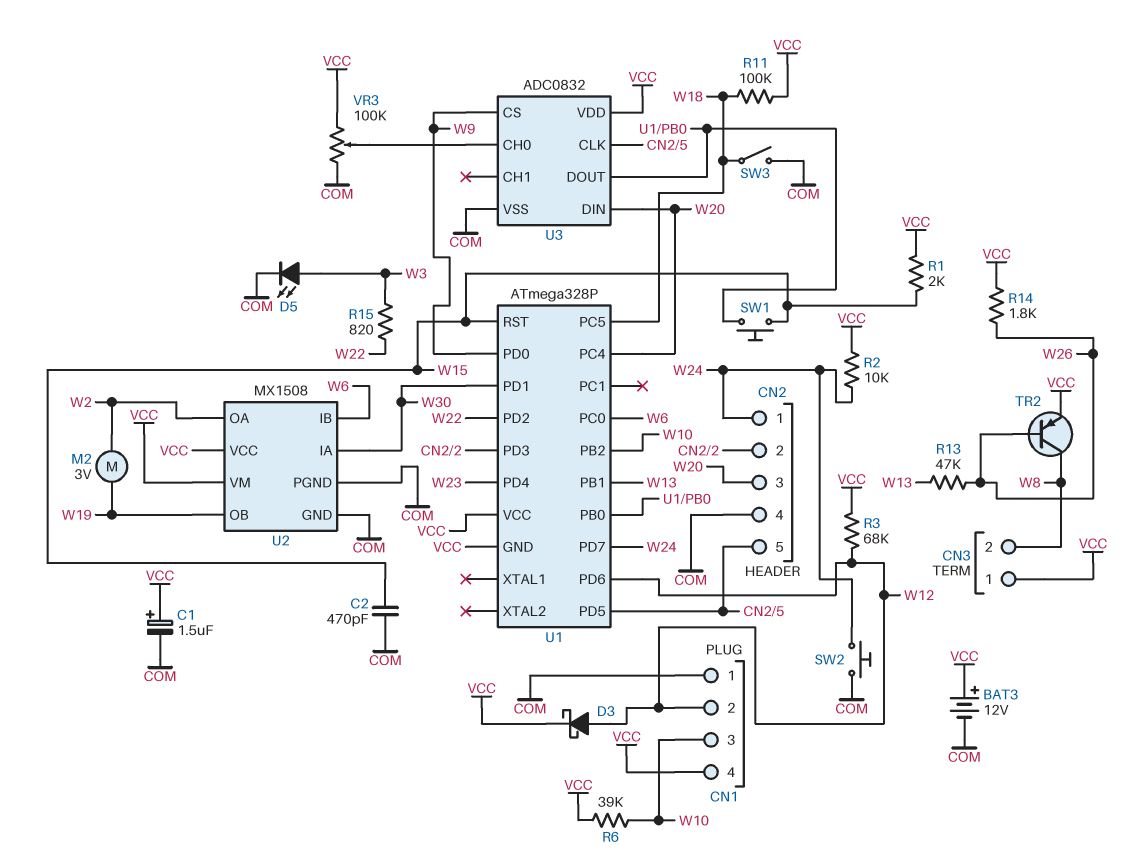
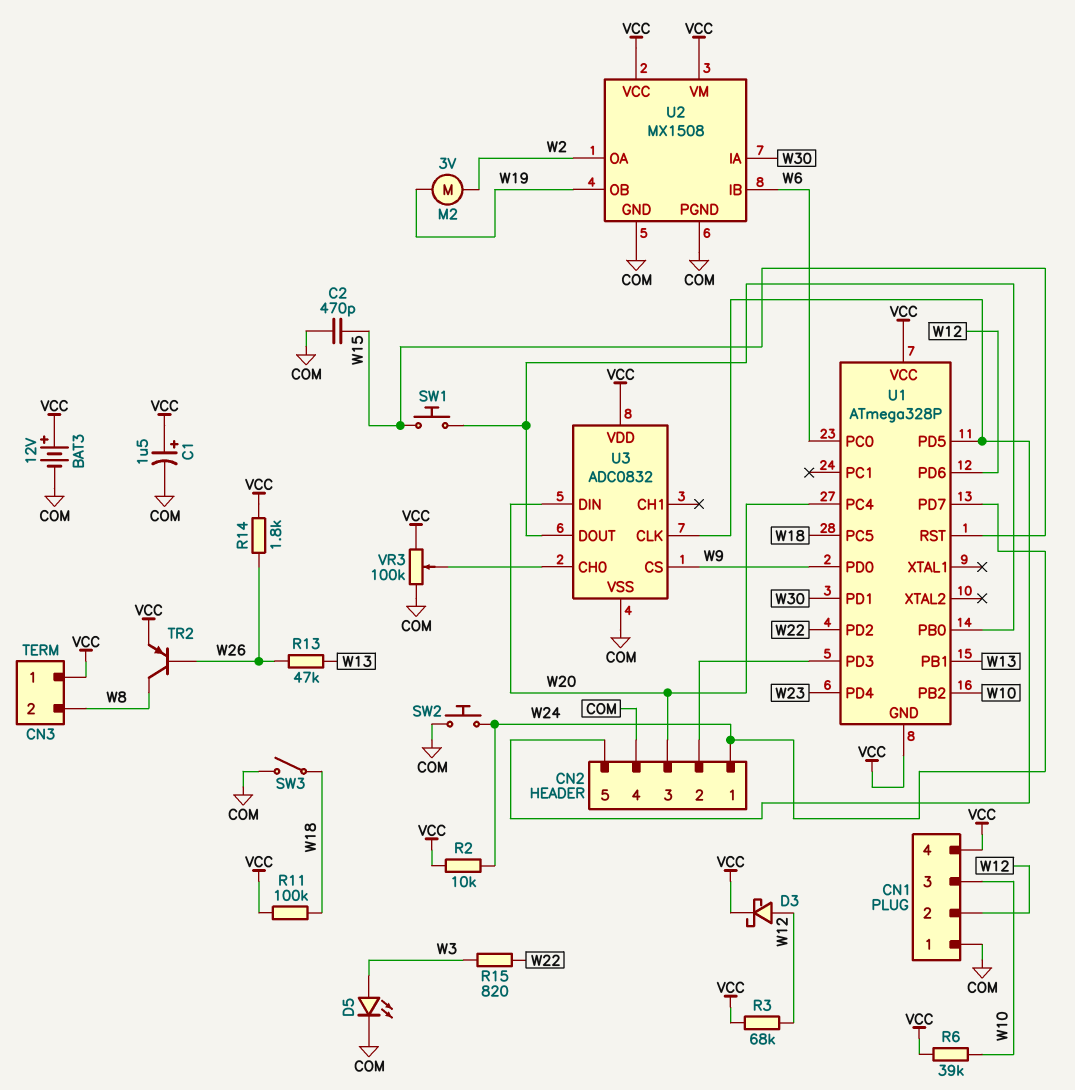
R1: 2k (VCC, W15) -> none

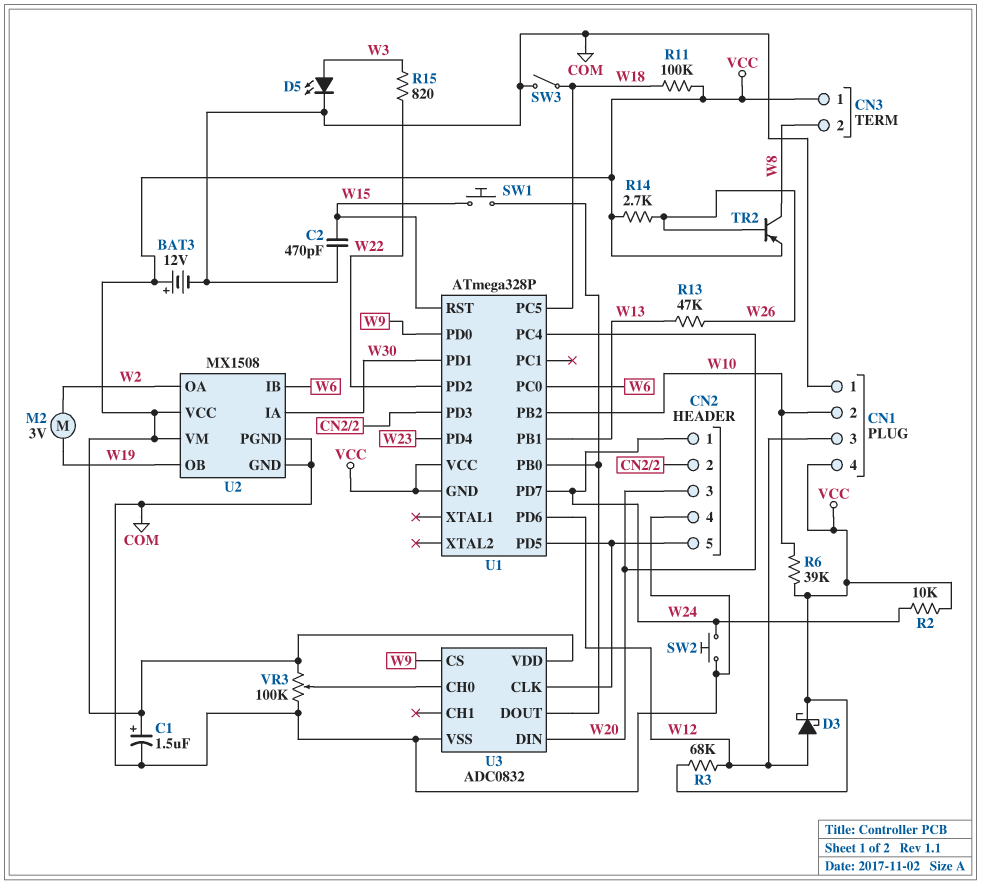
CN1 pin 2: W12 -> W10
CN1 pin 3: W10 -> W12
R14: 1.8k (VCC, W26) -> 2.7k (VCC, W26)

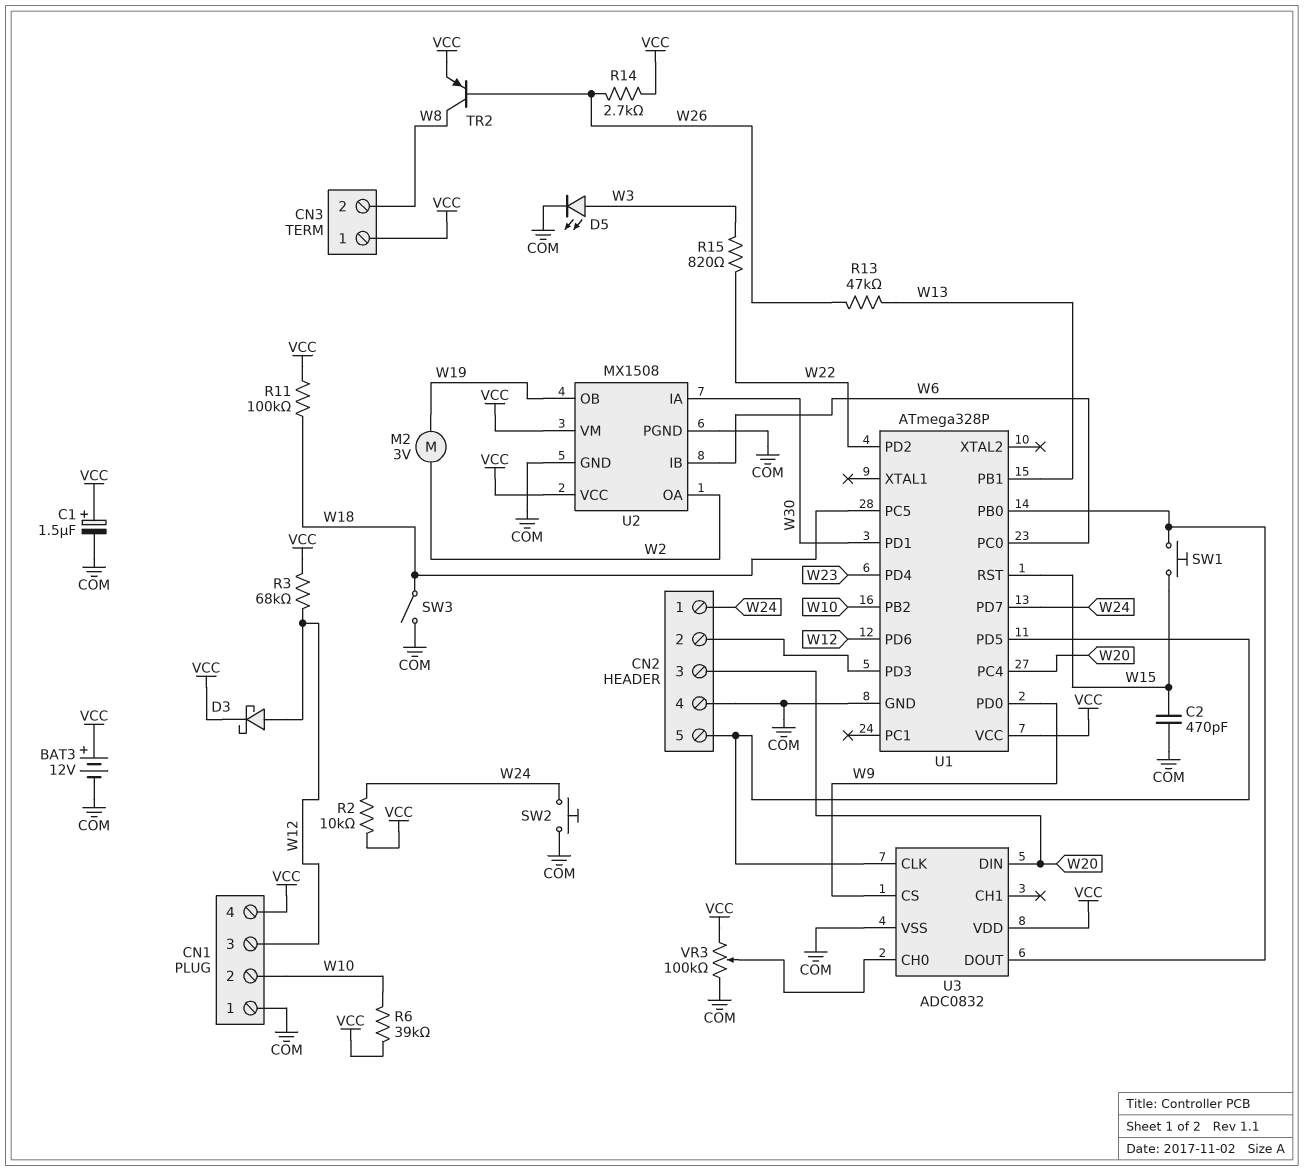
U1 pin GND: VCC -> COM

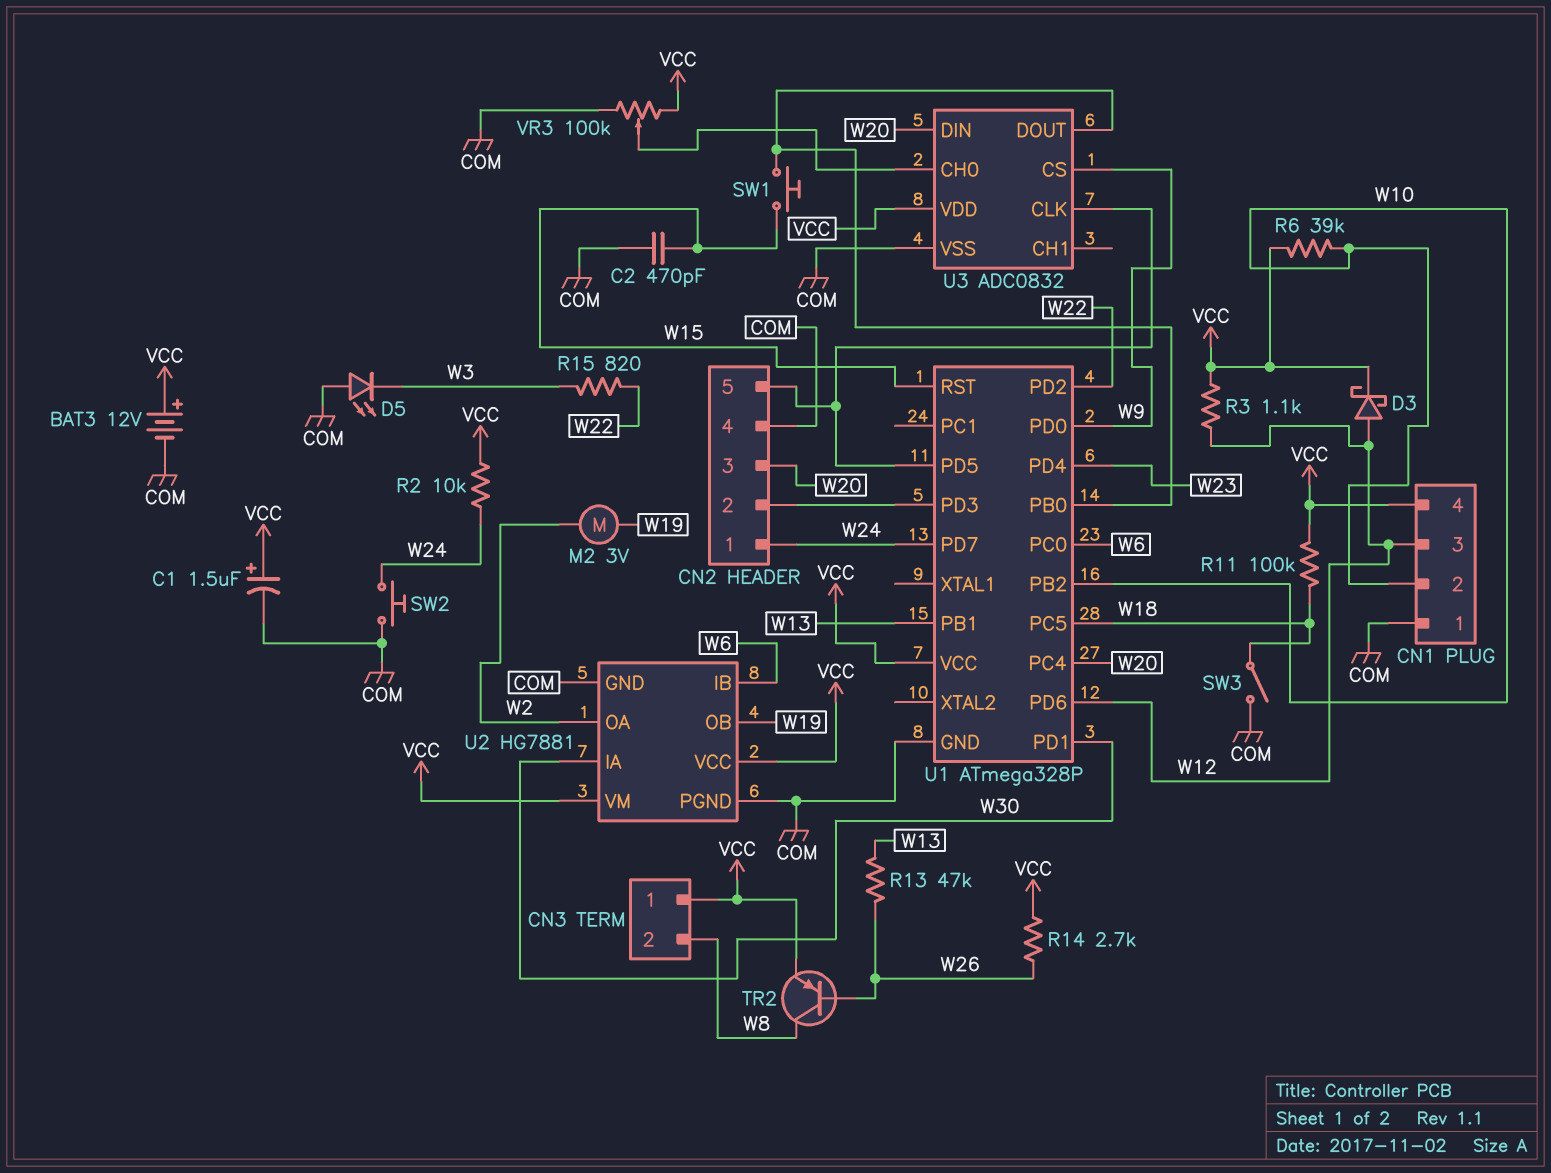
D5: LED (A W3, K COM) -> LED (A COM, K W3)
R3: 68k (VCC, W12) -> 1.1k (VCC, W12)
U2: MX1508 -> HG7881

